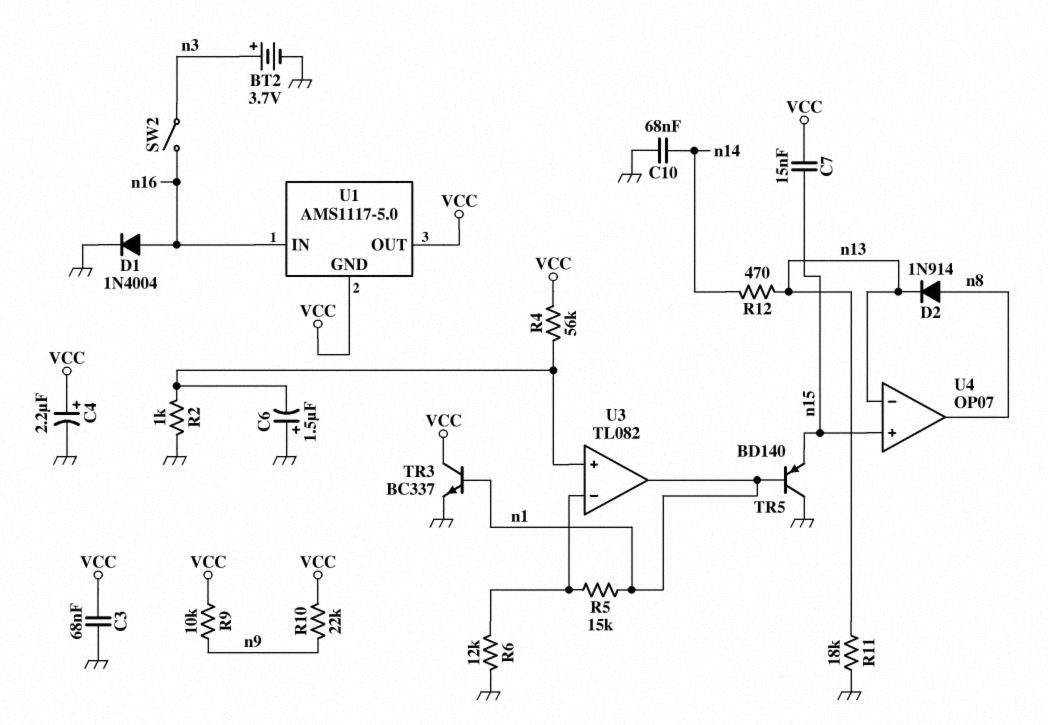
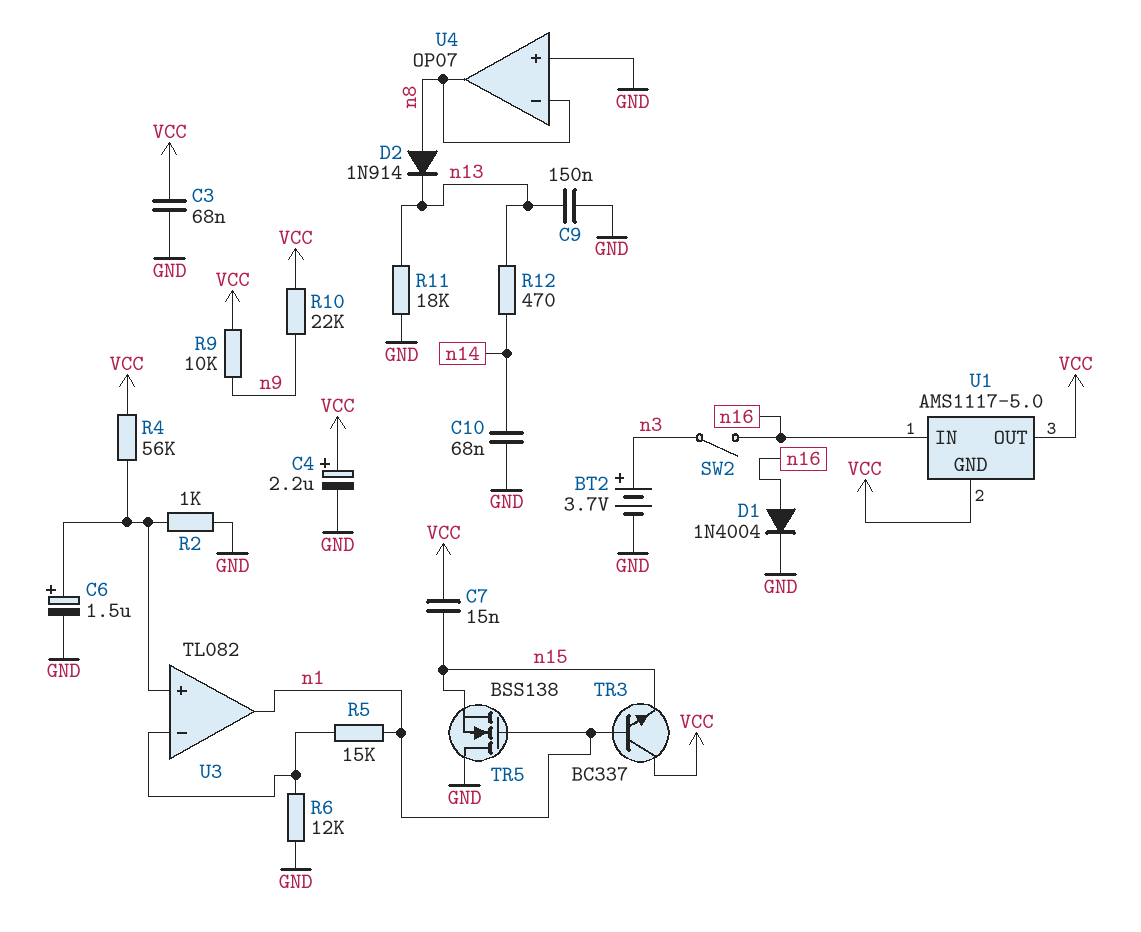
C6: 1.5uF (plus GND, minus U3/in+) -> 1.5uF (plus U3/in+, minus GND)
C9: none -> 150nF (GND, n13)
TR3: NPN BC337 (B n1, C VCC, E GND) -> NPN BC337 (B n1, C VCC, E n15)
TR5: PNP BD140 (B n1, C GND, E n15) -> NMOS BSS138 (G n1, D GND, S n15)
U4 pin in+: n15 -> GND
U4 pin in-: n13 -> n8

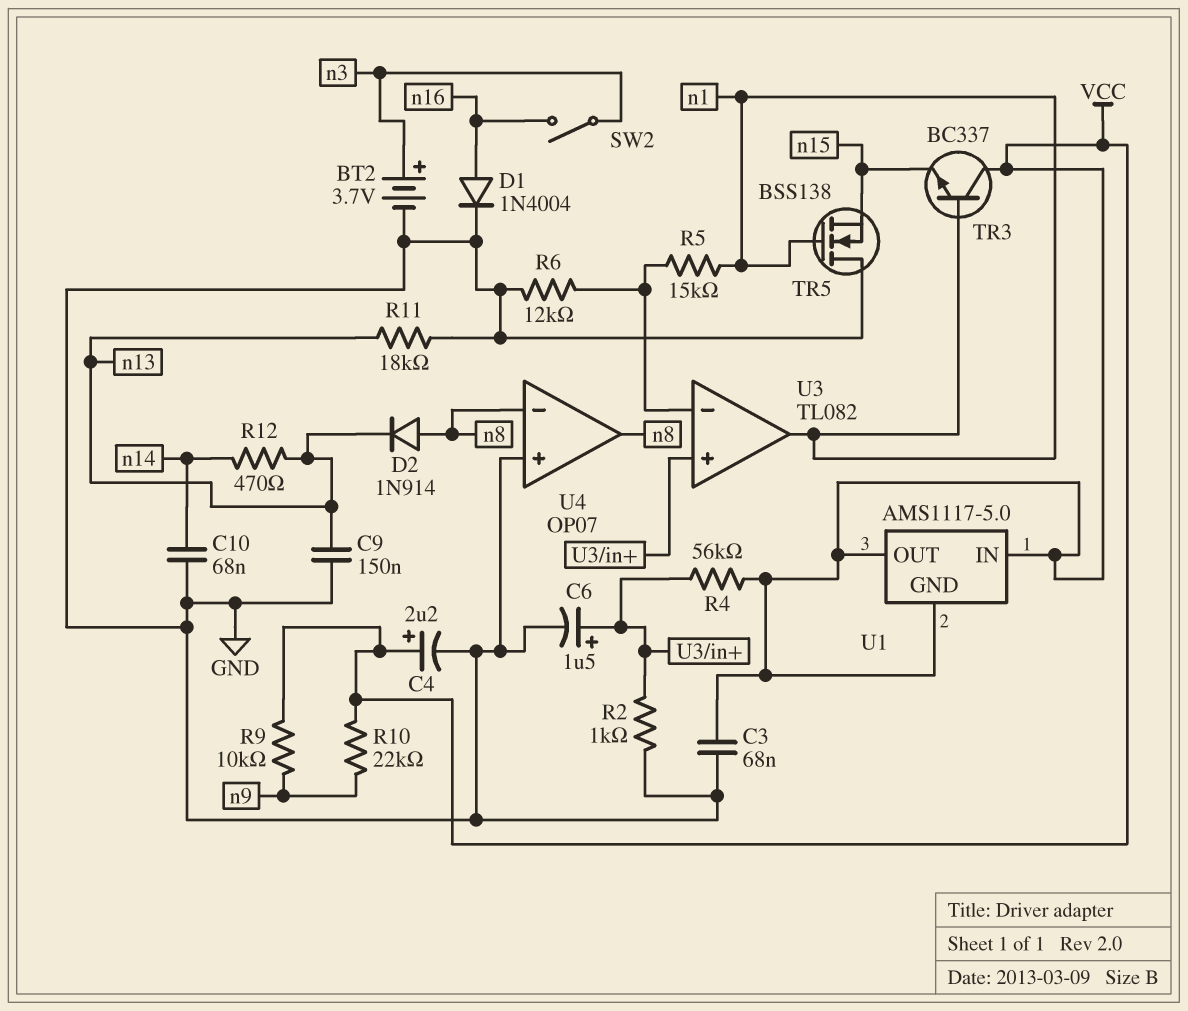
C7: 15nF (VCC, n15) -> none
U1 pin IN: n16 -> VCC

